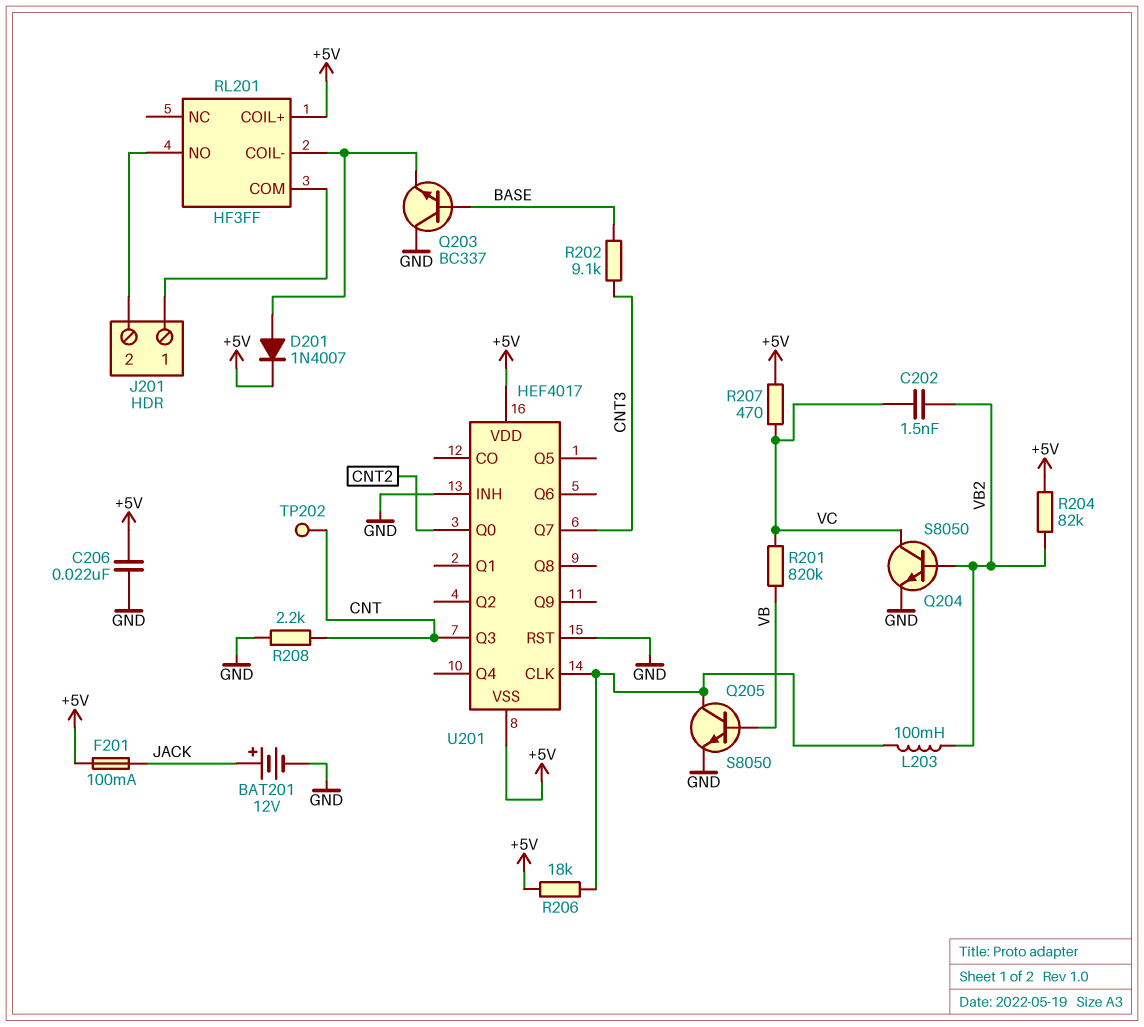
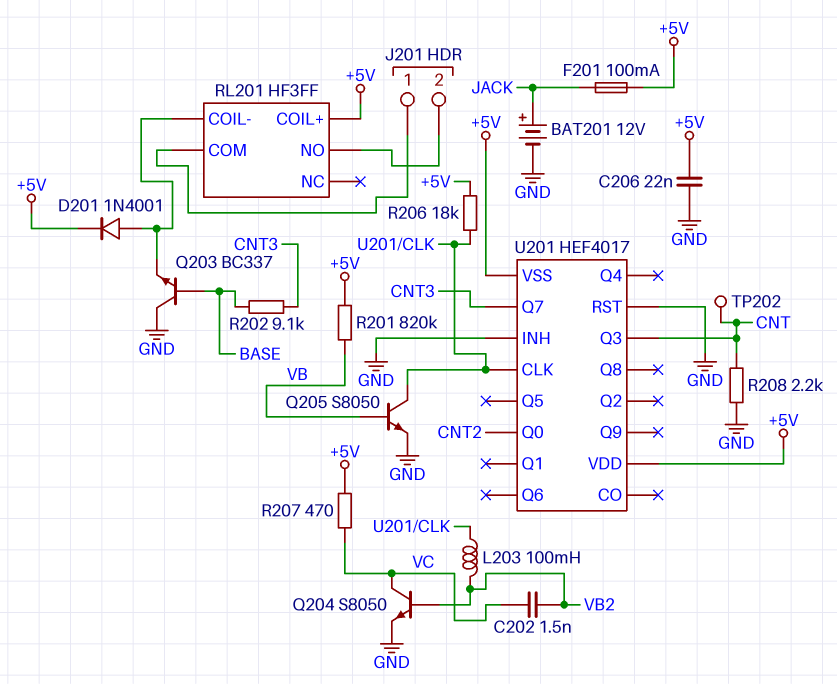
D201: diode 1N4007 (A RL201/COIL-, K +5V) -> diode 1N4001 (A RL201/COIL-, K +5V)
R201: 820k (VB, VC) -> 820k (+5V, VB)
R204: 82k (+5V, VB2) -> none

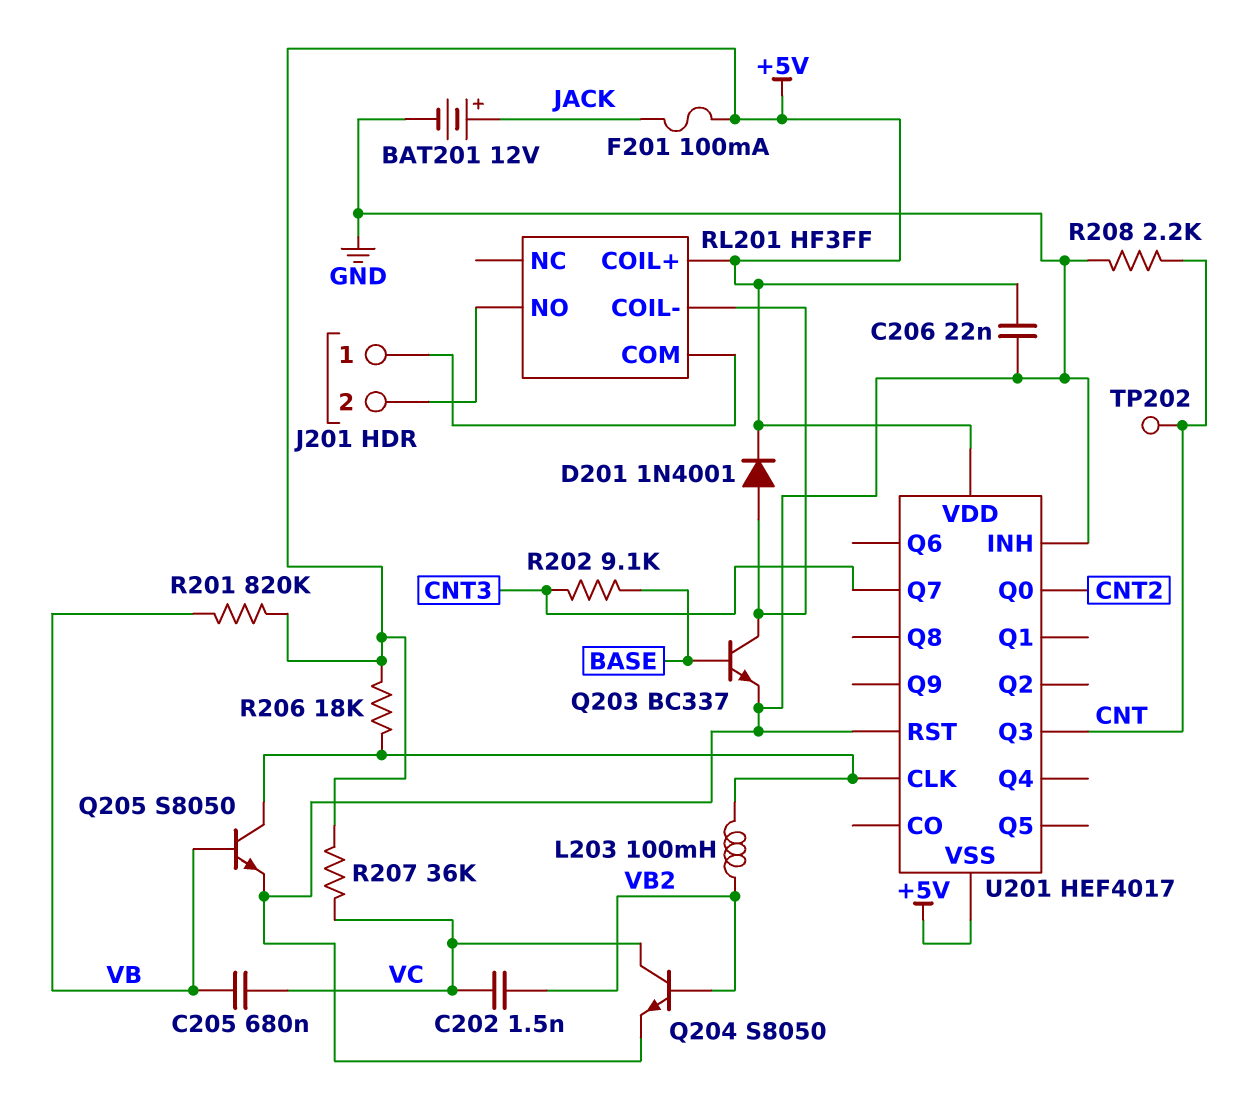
C205: none -> 680nF (VB, VC)
Q203: NPN BC337 (B BASE, C GND, E RL201/COIL-) -> NPN BC337 (B BASE, C RL201/COIL-, E GND)
R207: 470 (+5V, VC) -> 36k (+5V, VC)

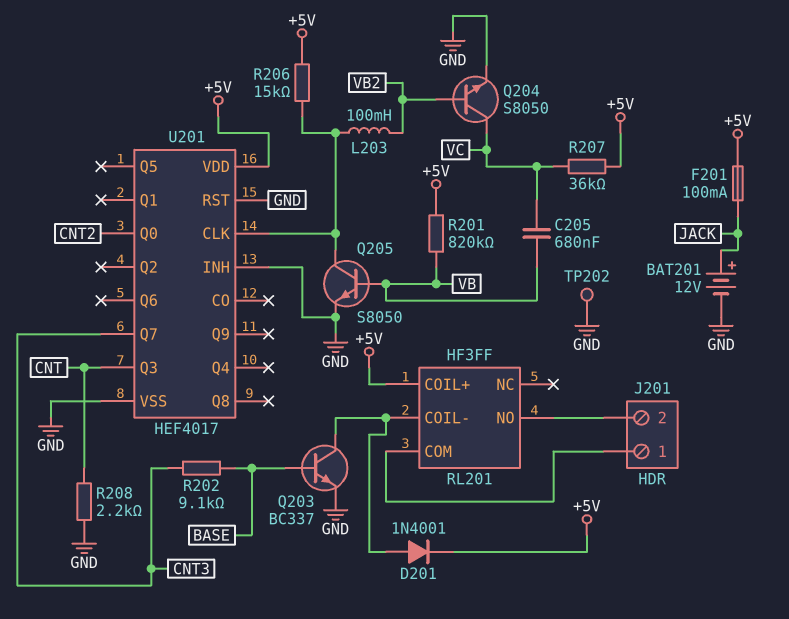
C202: 1.5nF (VB2, VC) -> none
C206: 22nF (+5V, GND) -> none
R206: 18k (+5V, U201/CLK) -> 15k (+5V, U201/CLK)
TP202: test point (CNT) -> test point (GND)
U201 pin VSS: +5V -> GND

